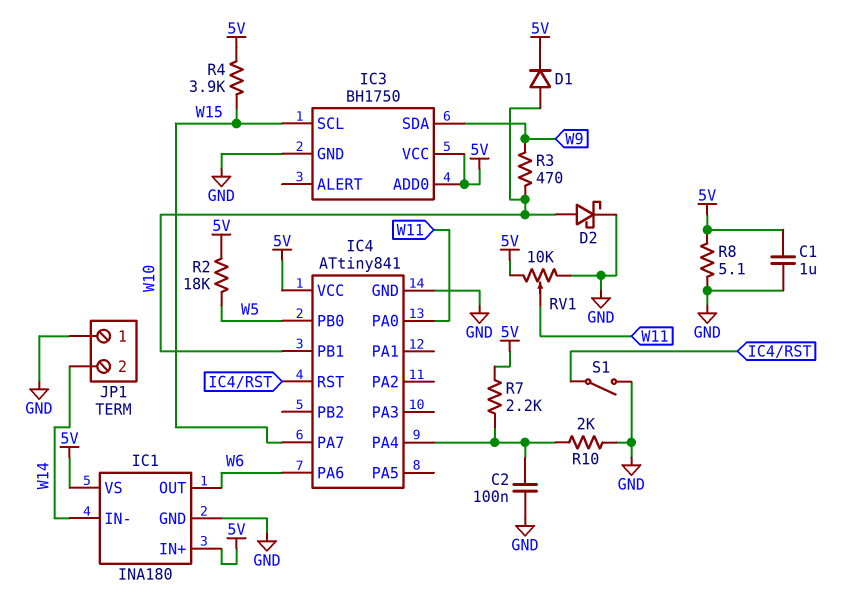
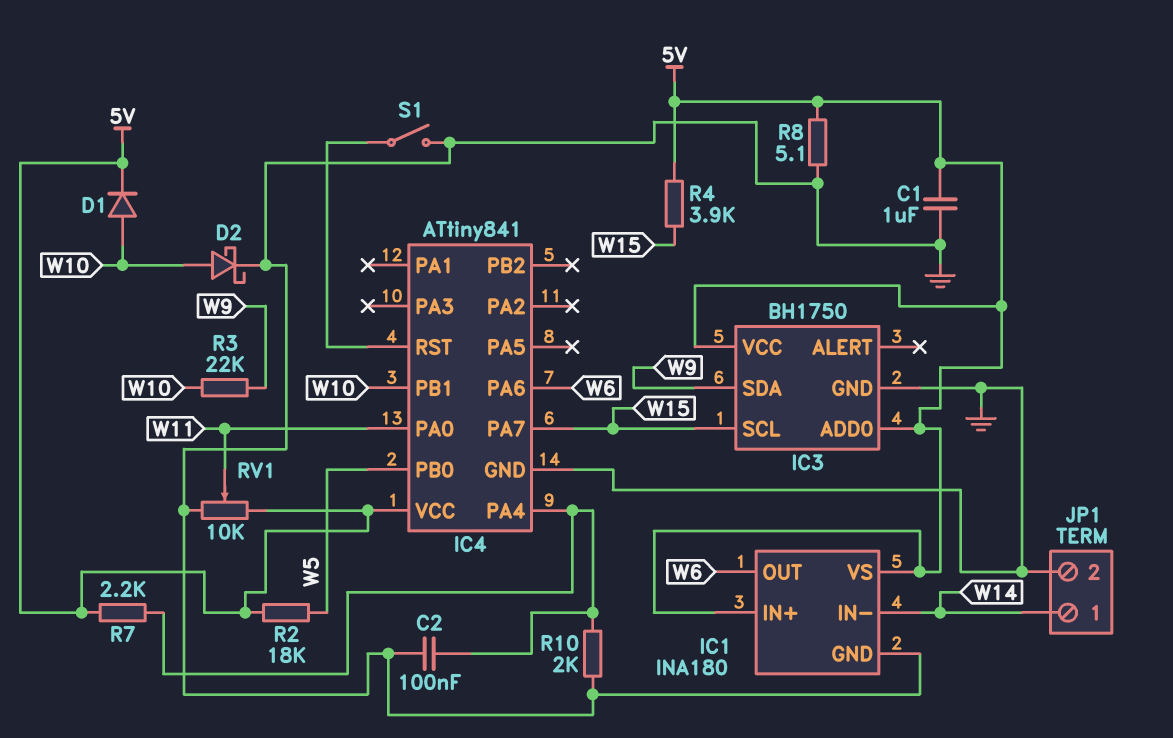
JP1 pin 1: GND -> W14
JP1 pin 2: W14 -> GND
R3: 470 (W9, W10) -> 22k (W9, W10)

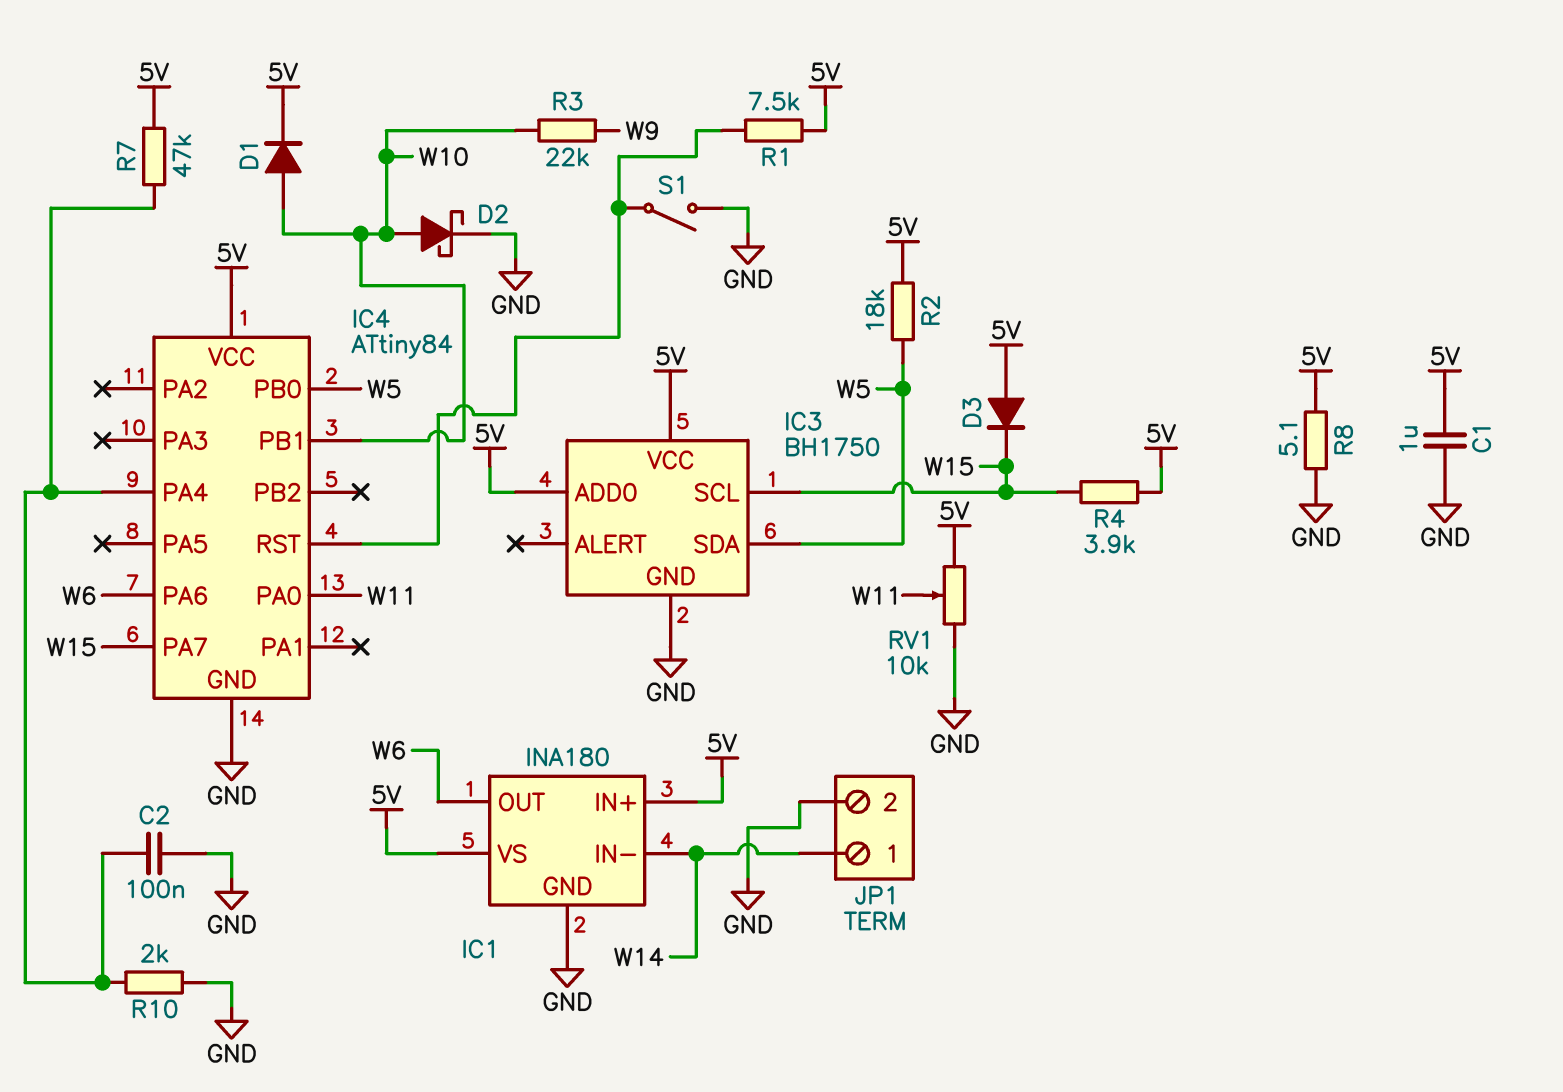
D3: none -> diode (A 5V, K W15)
IC3 pin SDA: W9 -> W5
IC4: ATtiny841 -> ATtiny84
R1: none -> 7.5k (5V, IC4/RST)
R7: 2.2k (5V, IC4/PA4) -> 47k (5V, IC4/PA4)

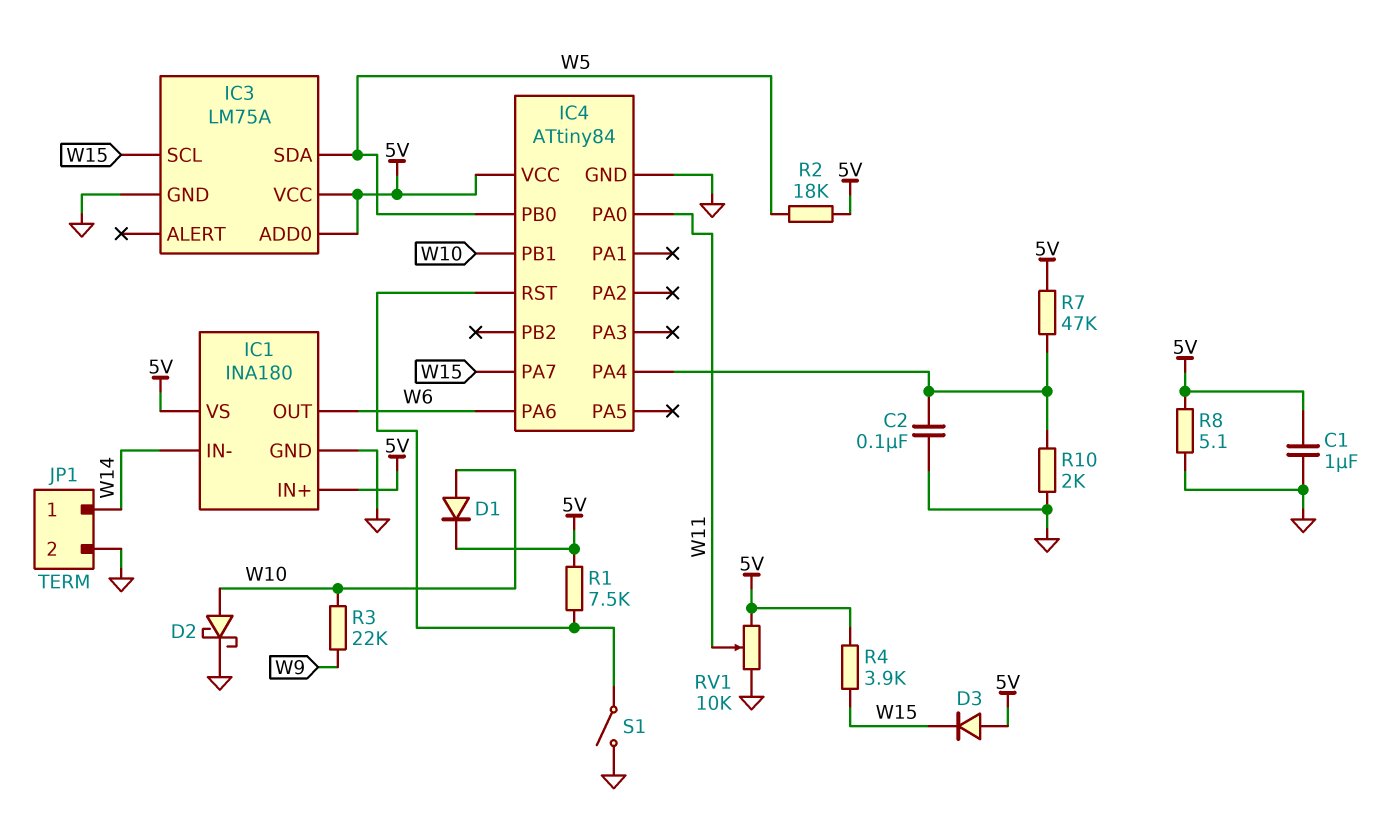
IC3: BH1750 -> LM75A

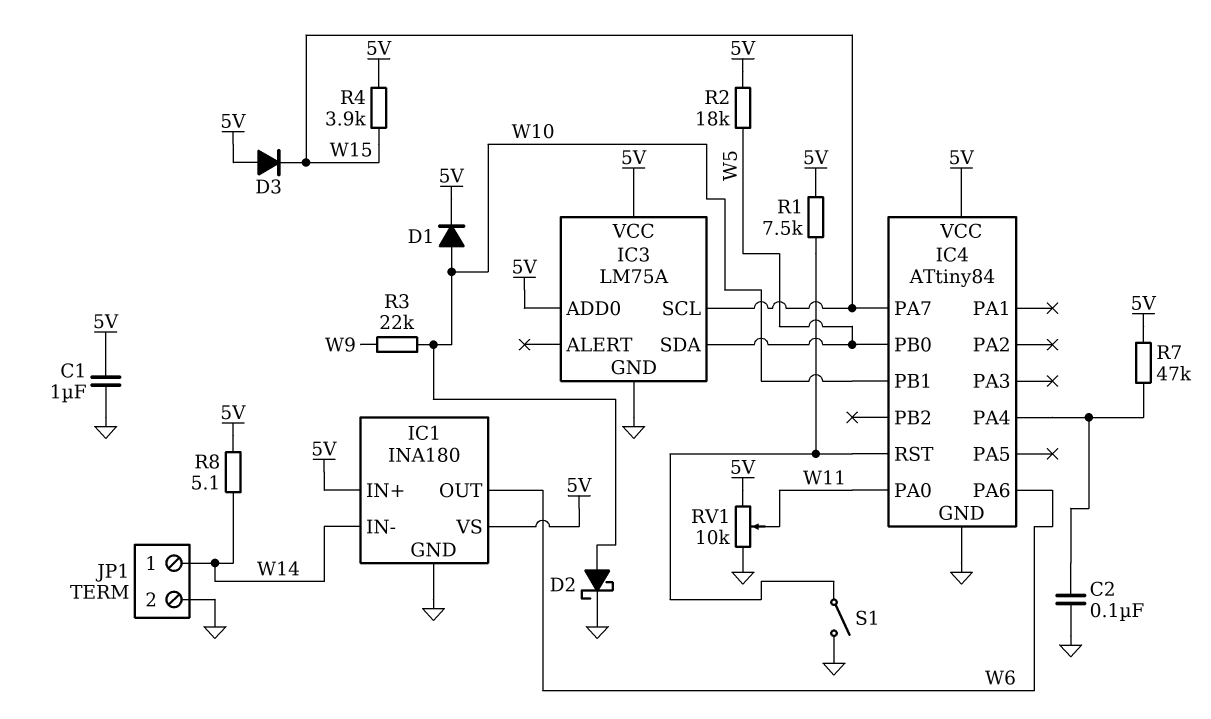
R8: 5.1 (5V, GND) -> 5.1 (5V, W14)
R10: 2k (GND, IC4/PA4) -> none

